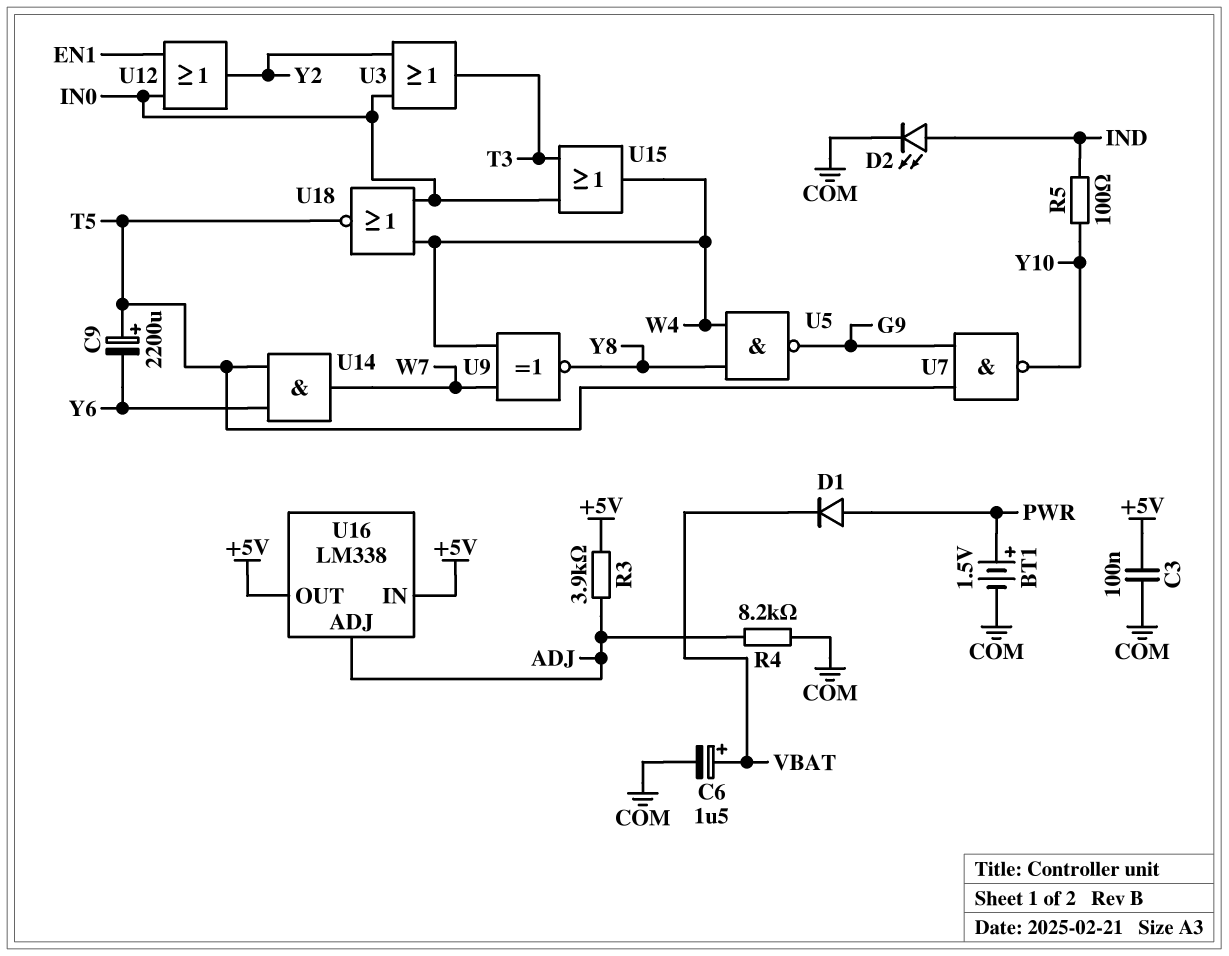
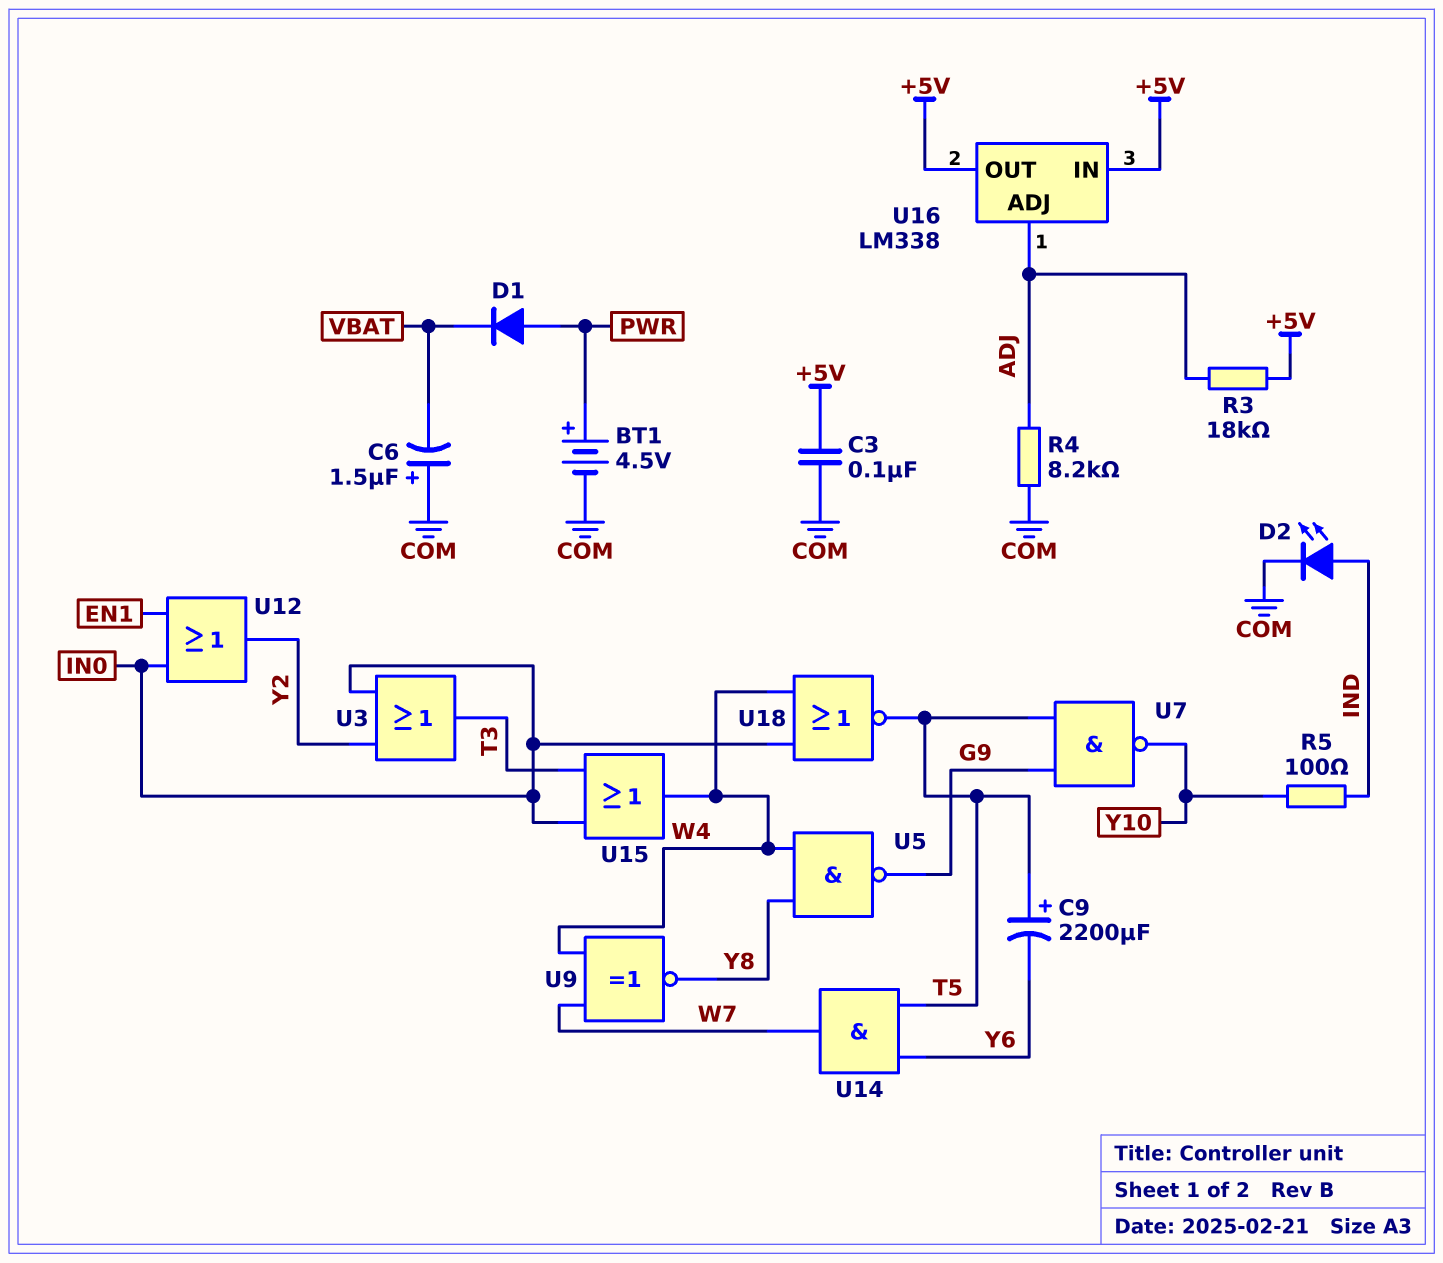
BT1: 1.5V (plus PWR, minus COM) -> 4.5V (plus PWR, minus COM)
C6: 1.5uF (plus VBAT, minus COM) -> 1.5uF (plus COM, minus VBAT)
R3: 3.9k (+5V, ADJ) -> 18k (+5V, ADJ)

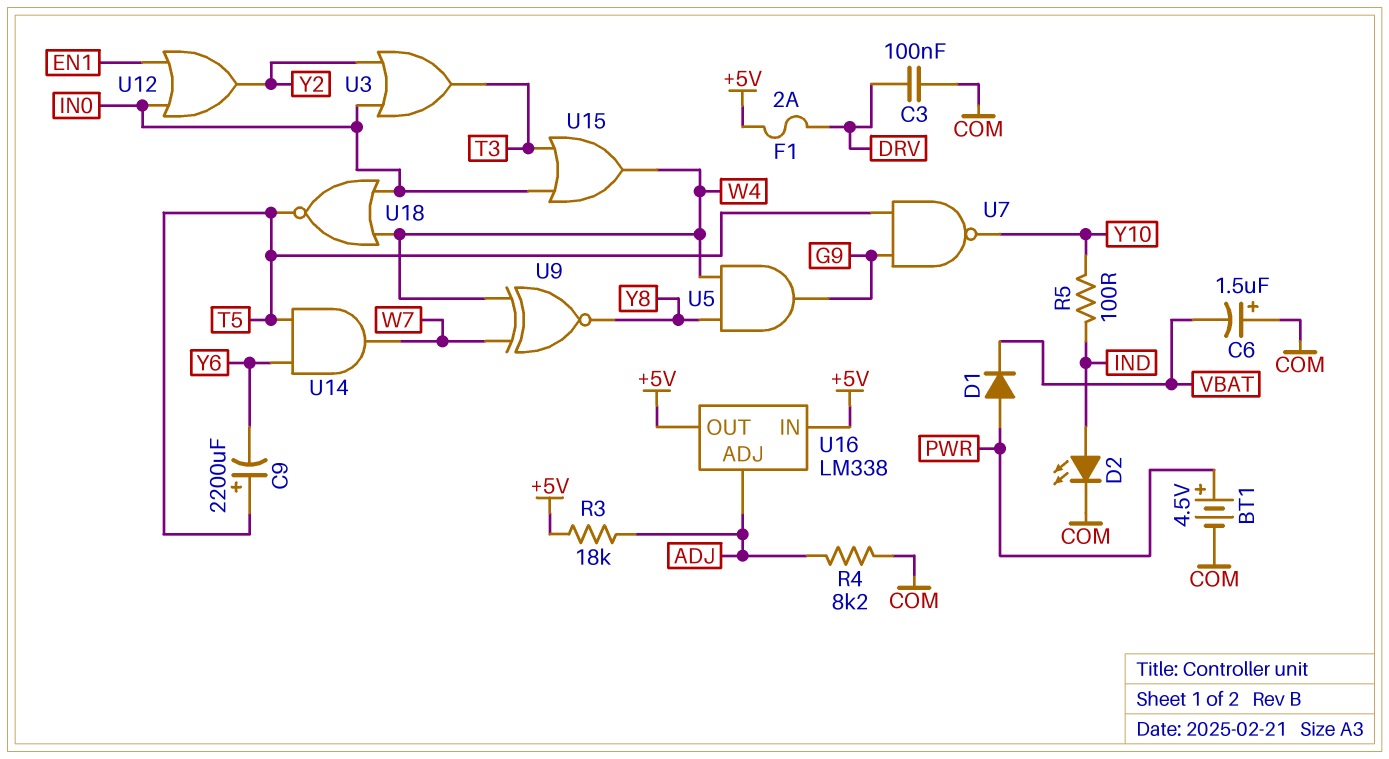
C3: 100nF (+5V, COM) -> 100nF (COM, DRV)
F1: none -> 2A (+5V, DRV)
U5: NAND (in W4, in Y8, out G9) -> AND (in W4, in Y8, out G9)

